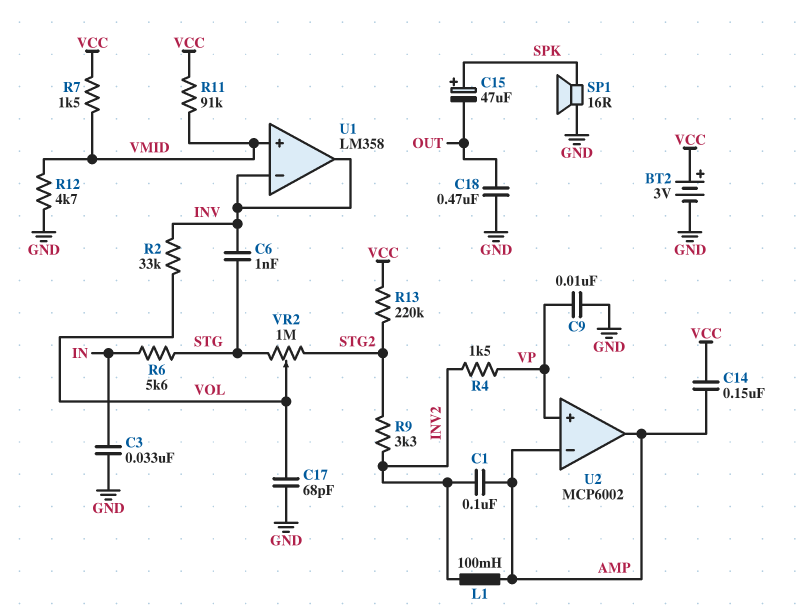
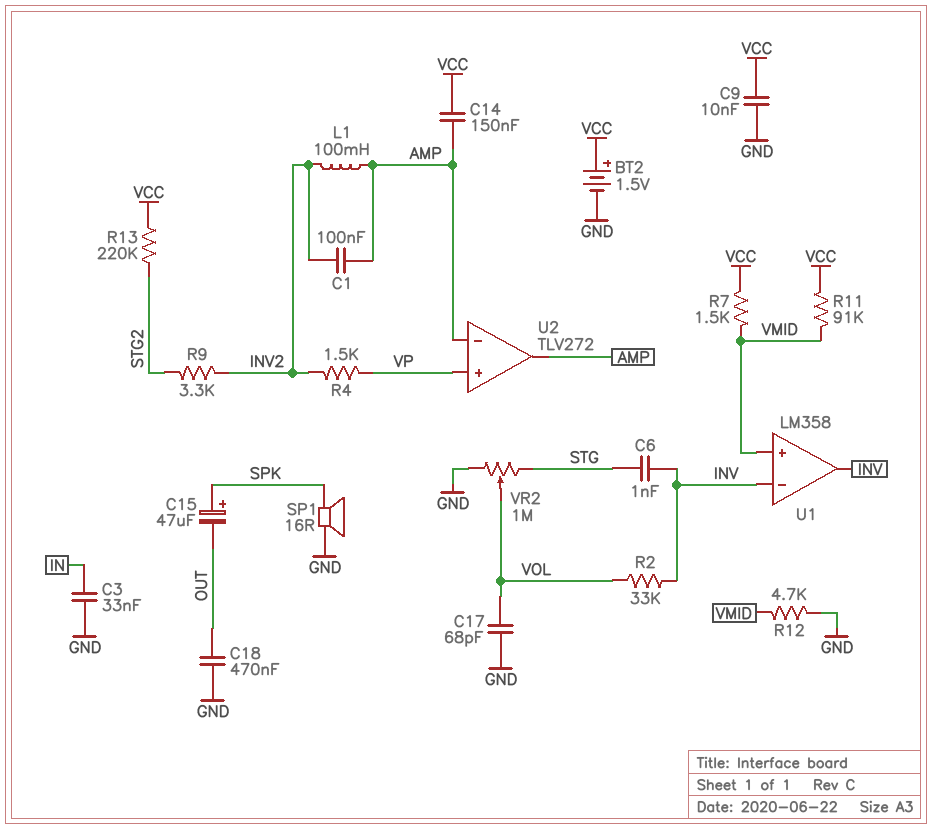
BT2: 3V (plus VCC, minus GND) -> 1.5V (plus VCC, minus GND)
C9: 10nF (GND, VP) -> 10nF (GND, VCC)
R6: 5.6k (IN, STG) -> none
U2: MCP6002 -> TLV272
VR2: 1M (STG, STG2, wiper VOL) -> 1M (GND, STG, wiper VOL)

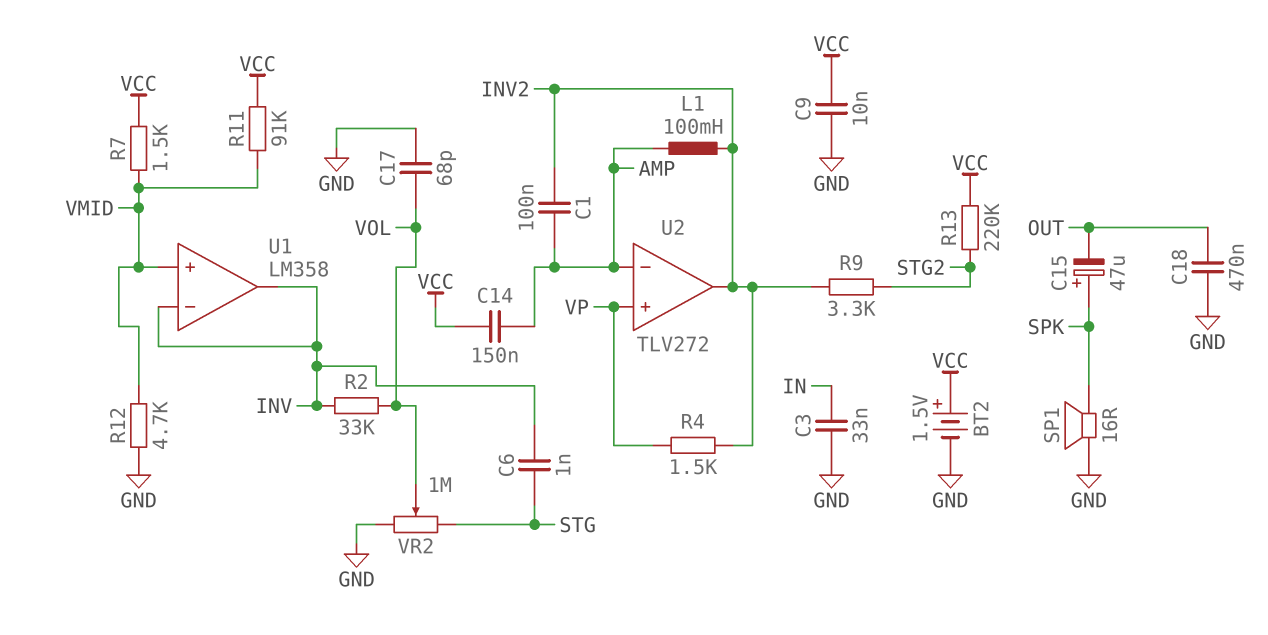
U2 pin out: AMP -> INV2

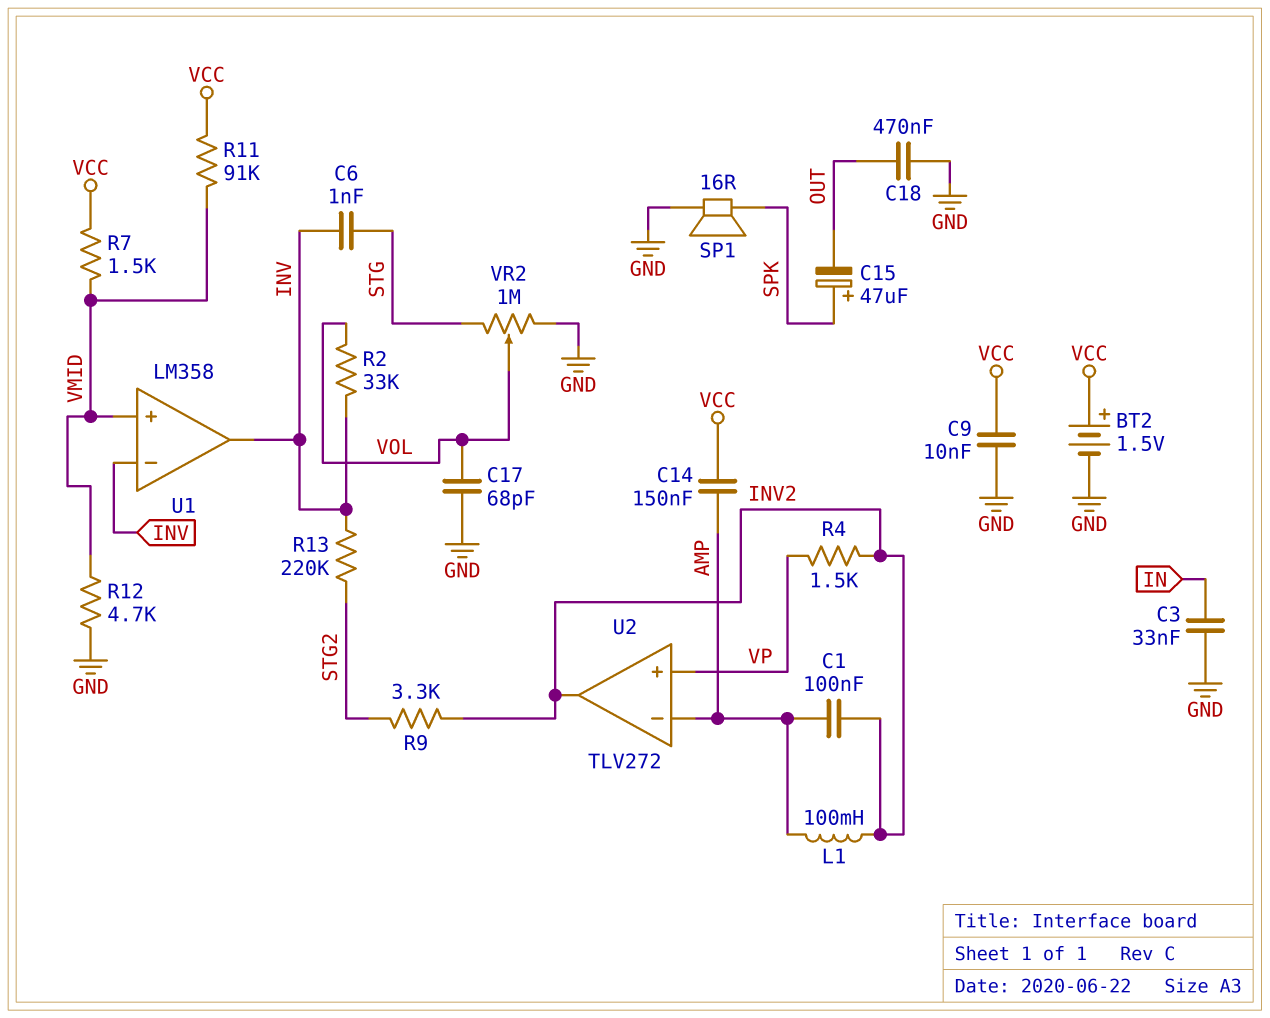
R13: 220k (STG2, VCC) -> 220k (INV, STG2)

